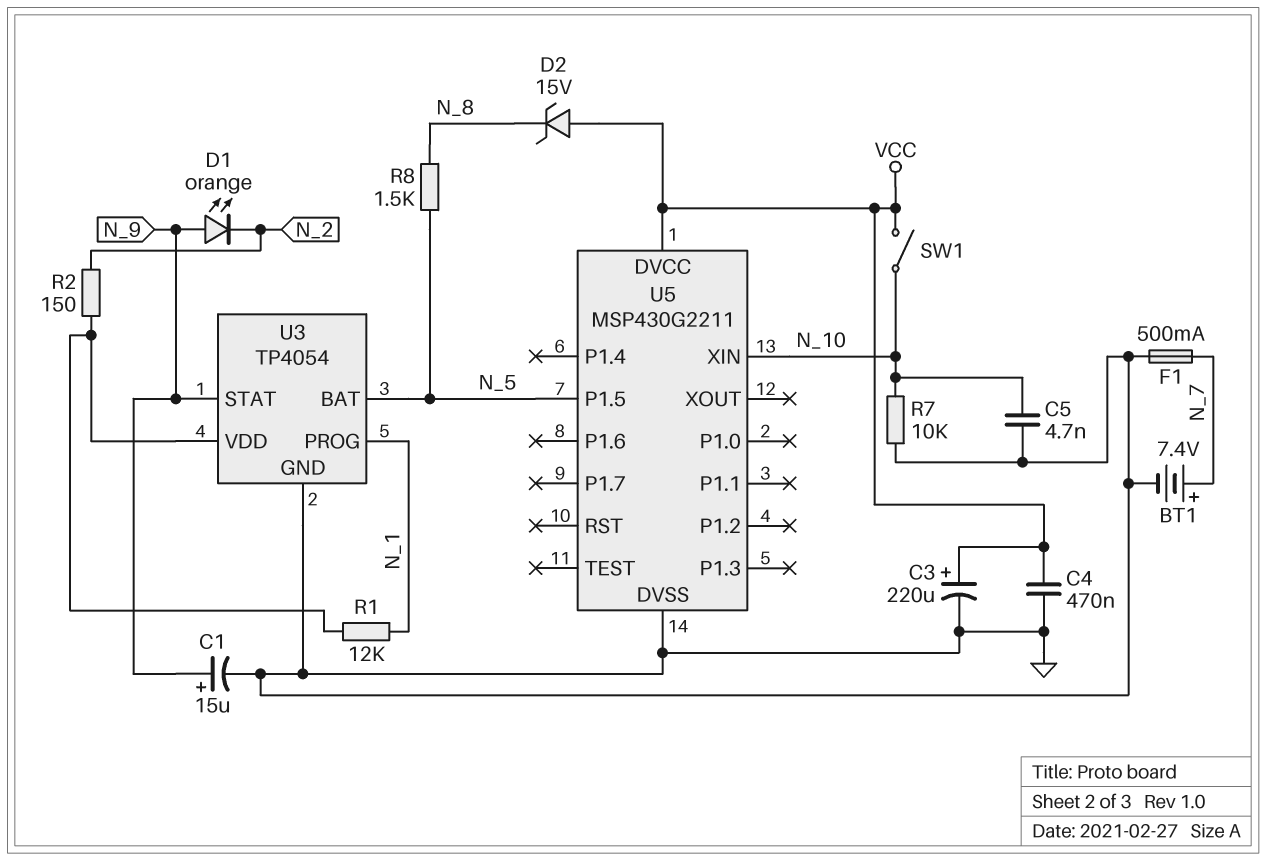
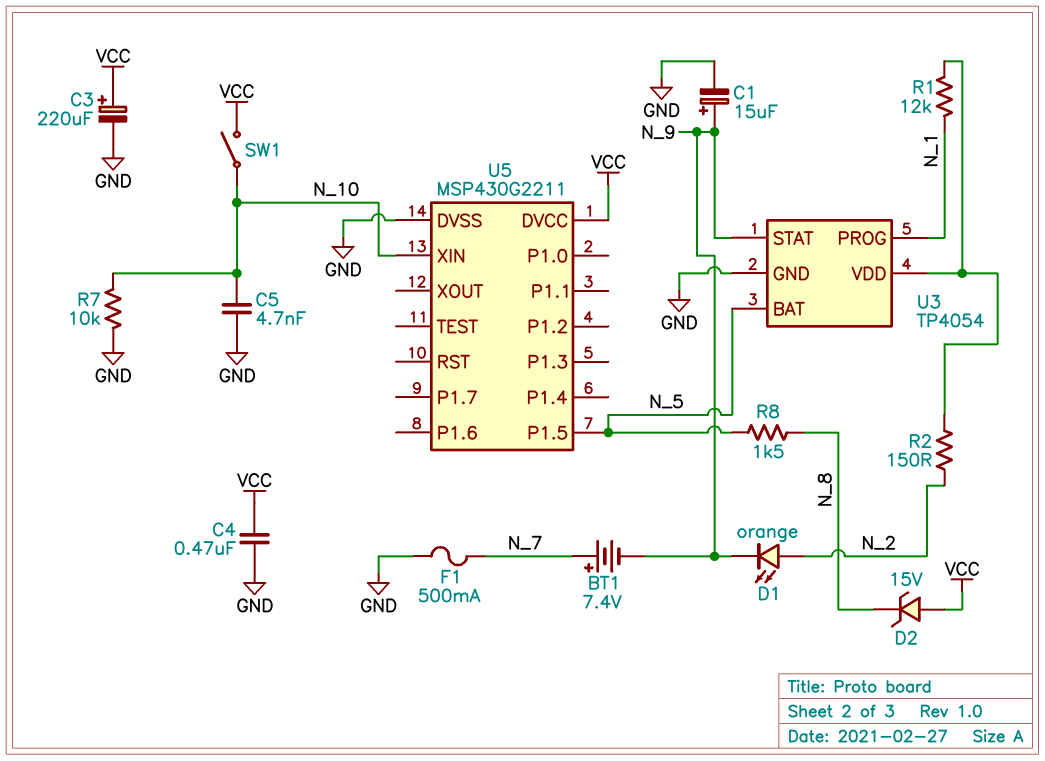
BT1: 7.4V (plus N_7, minus GND) -> 7.4V (plus N_7, minus N_9)
D1: LED orange (A N_9, K N_2) -> LED orange (A N_2, K N_9)

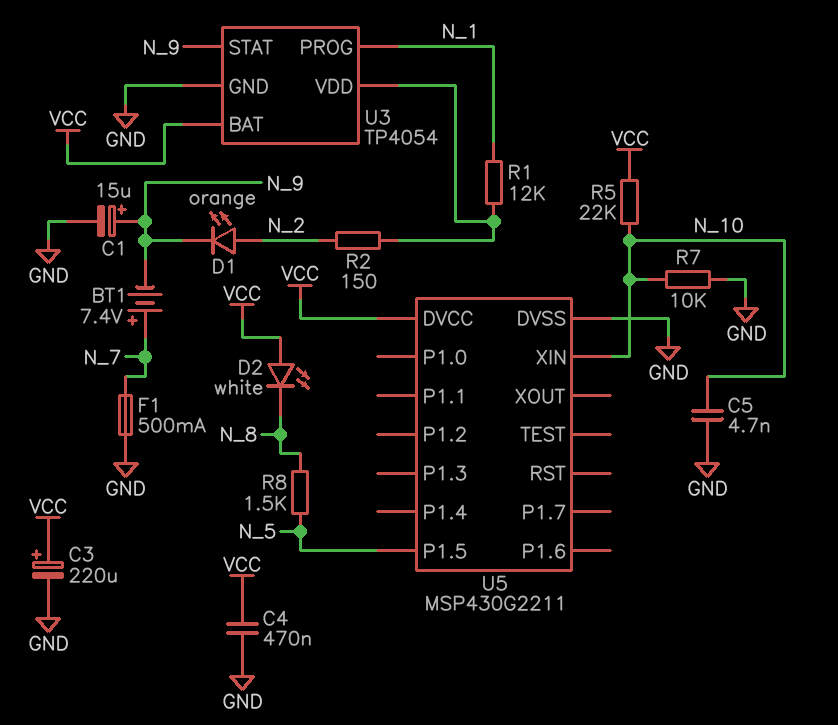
D2: zener 15V (A VCC, K N_8) -> LED white (A VCC, K N_8)
R5: none -> 22k (N_10, VCC)
SW1: switch (N_10, VCC) -> none
U3 pin BAT: N_5 -> VCC

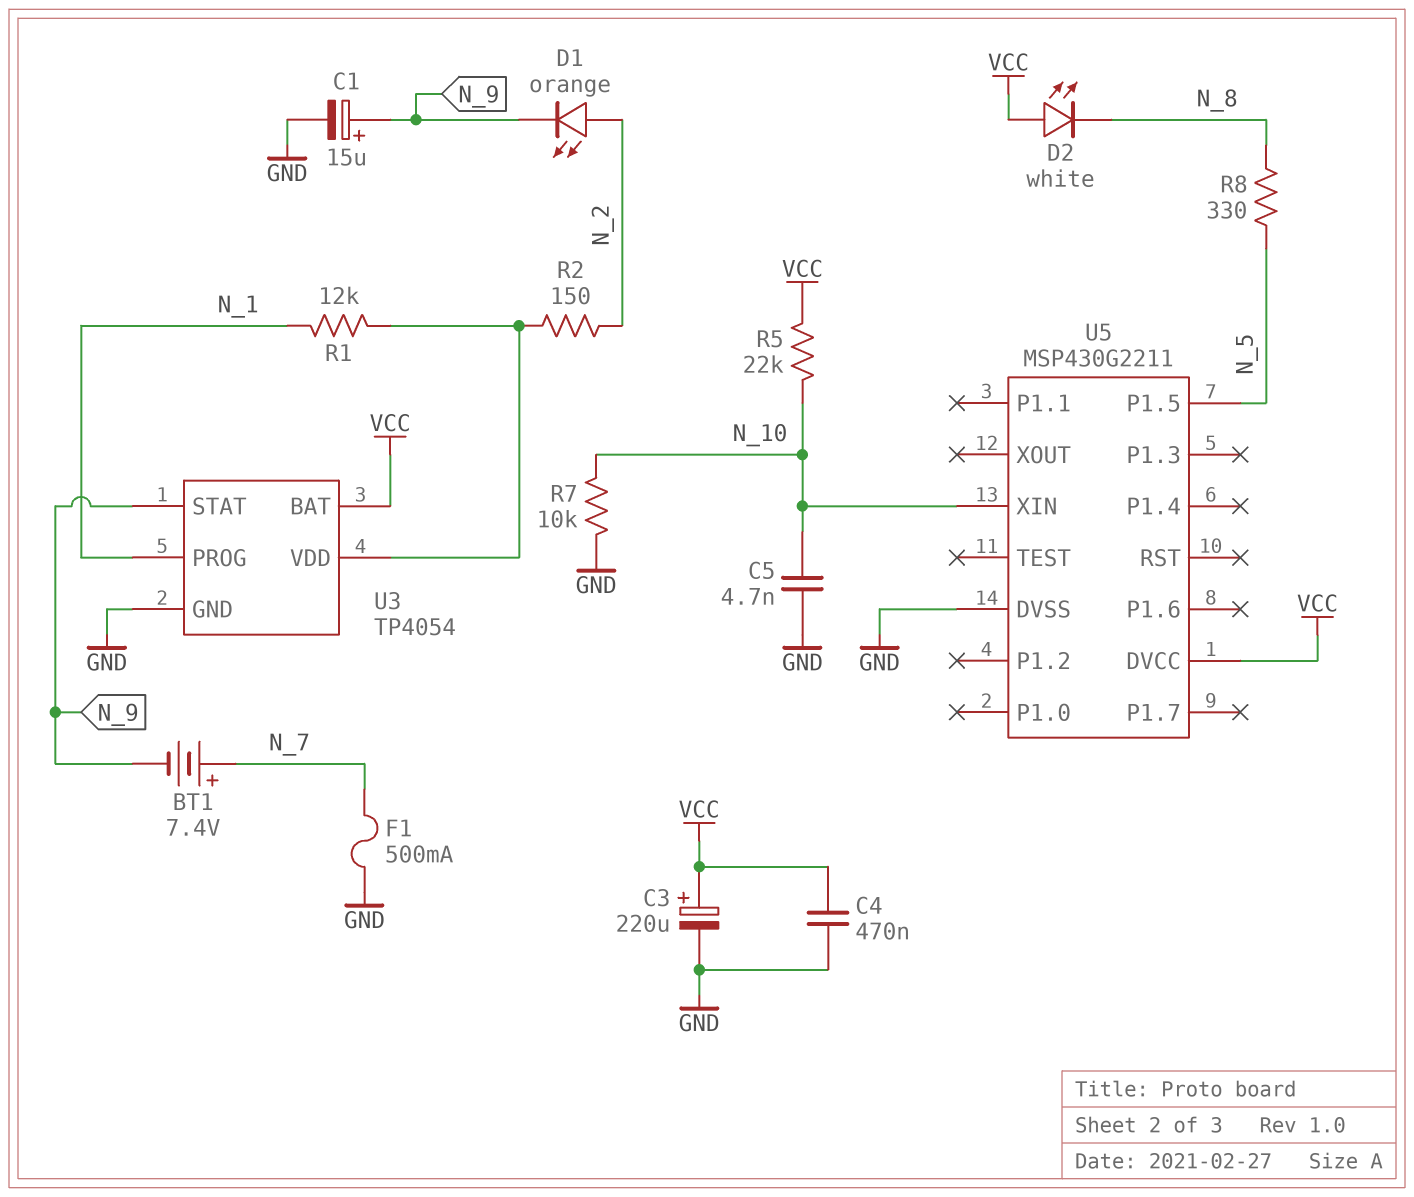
R8: 1.5k (N_5, N_8) -> 330 (N_5, N_8)

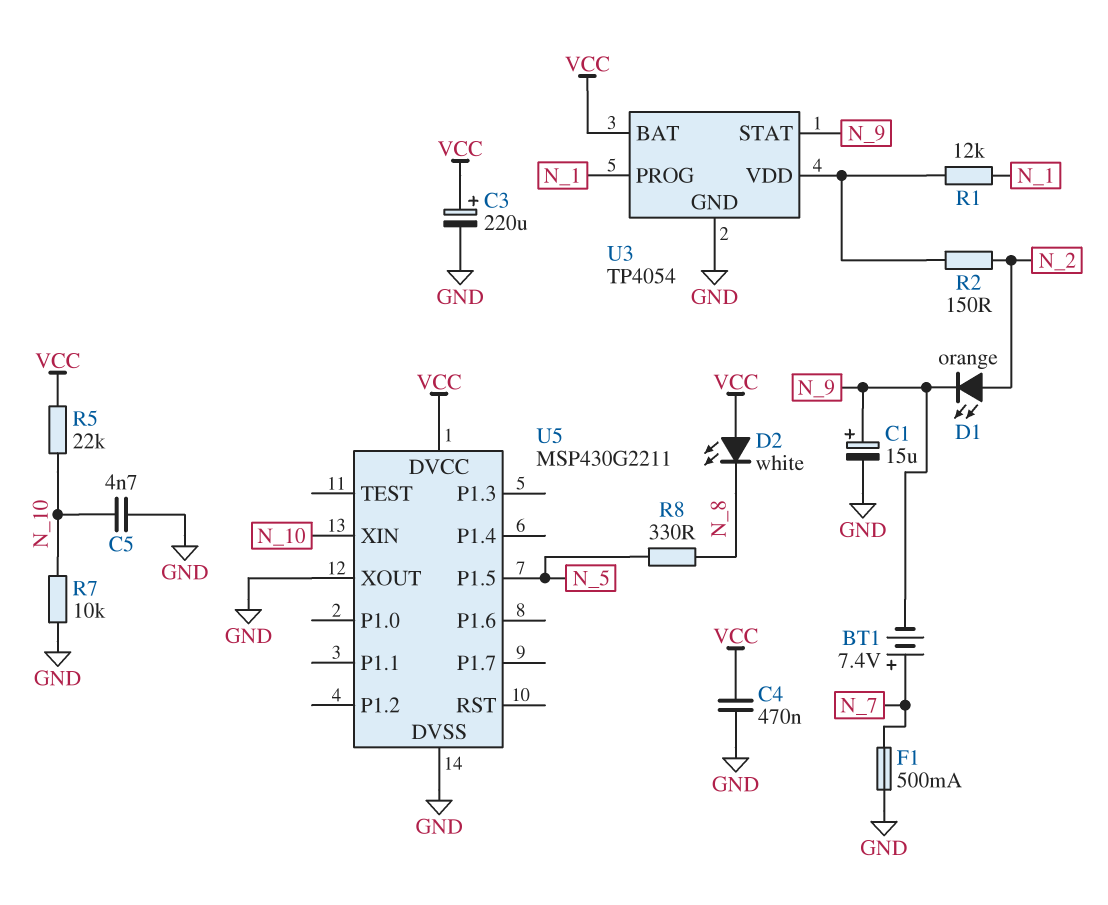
U5 pin XOUT: none -> GND

